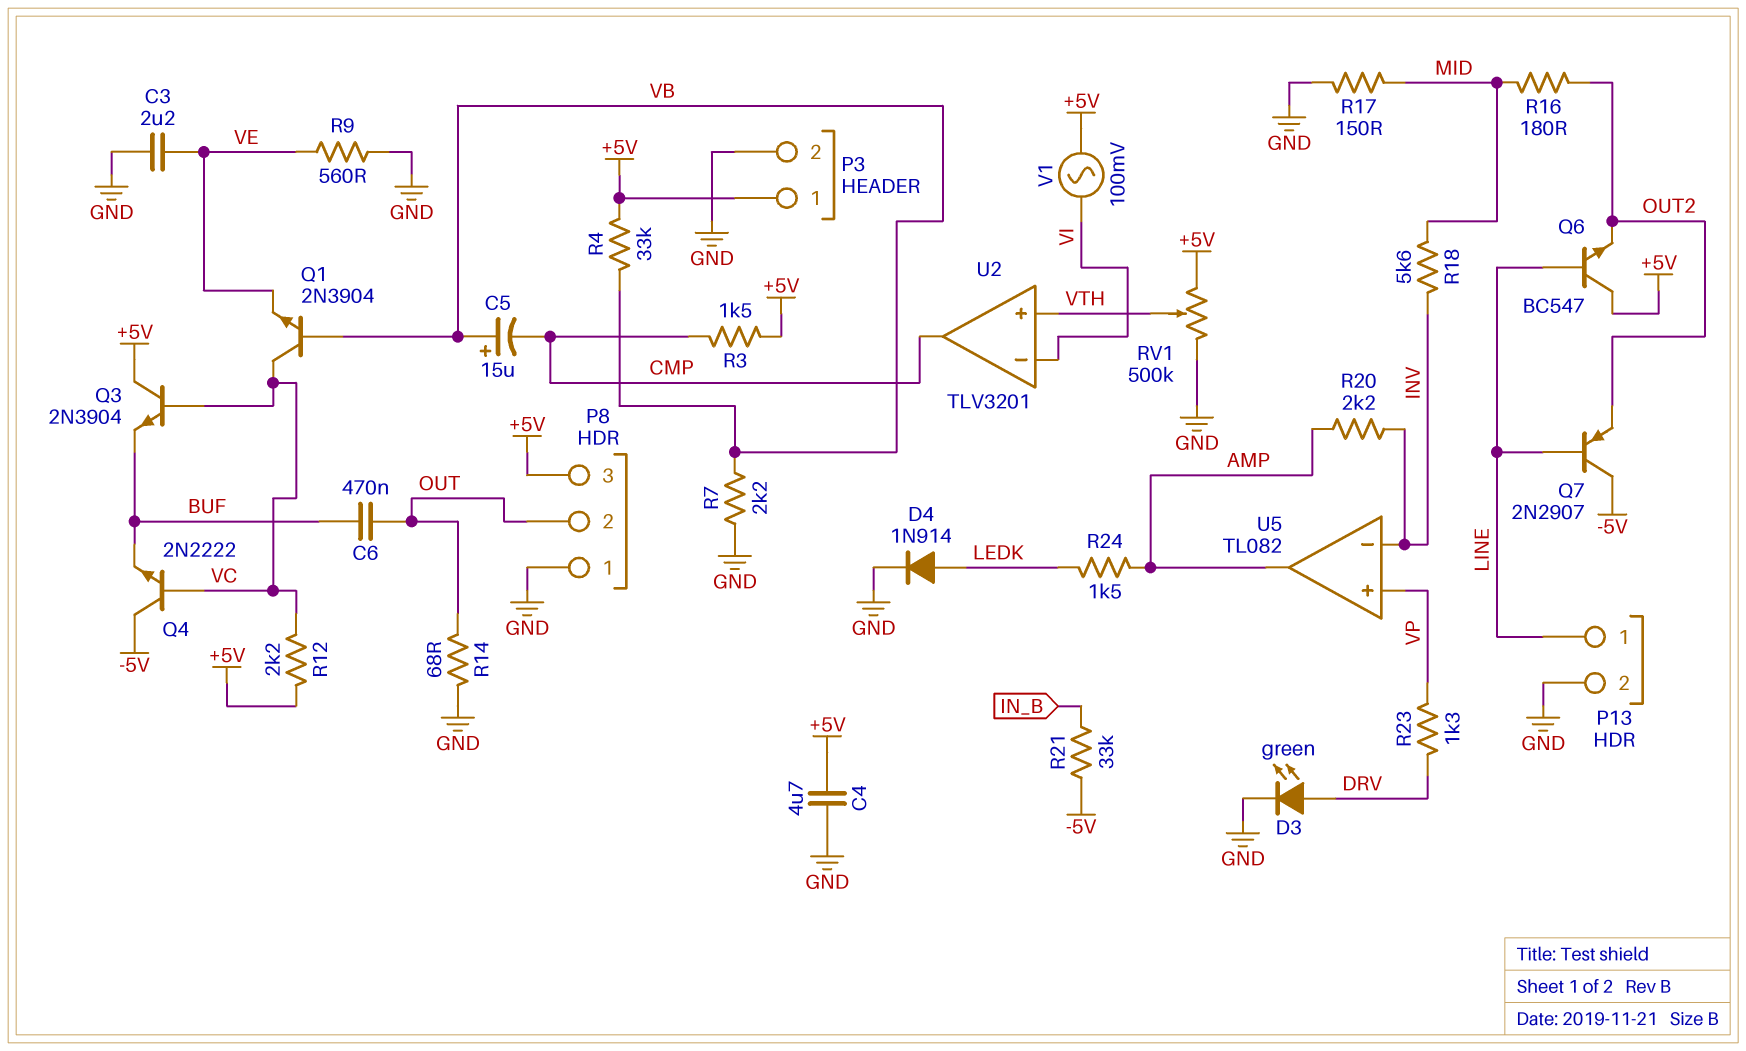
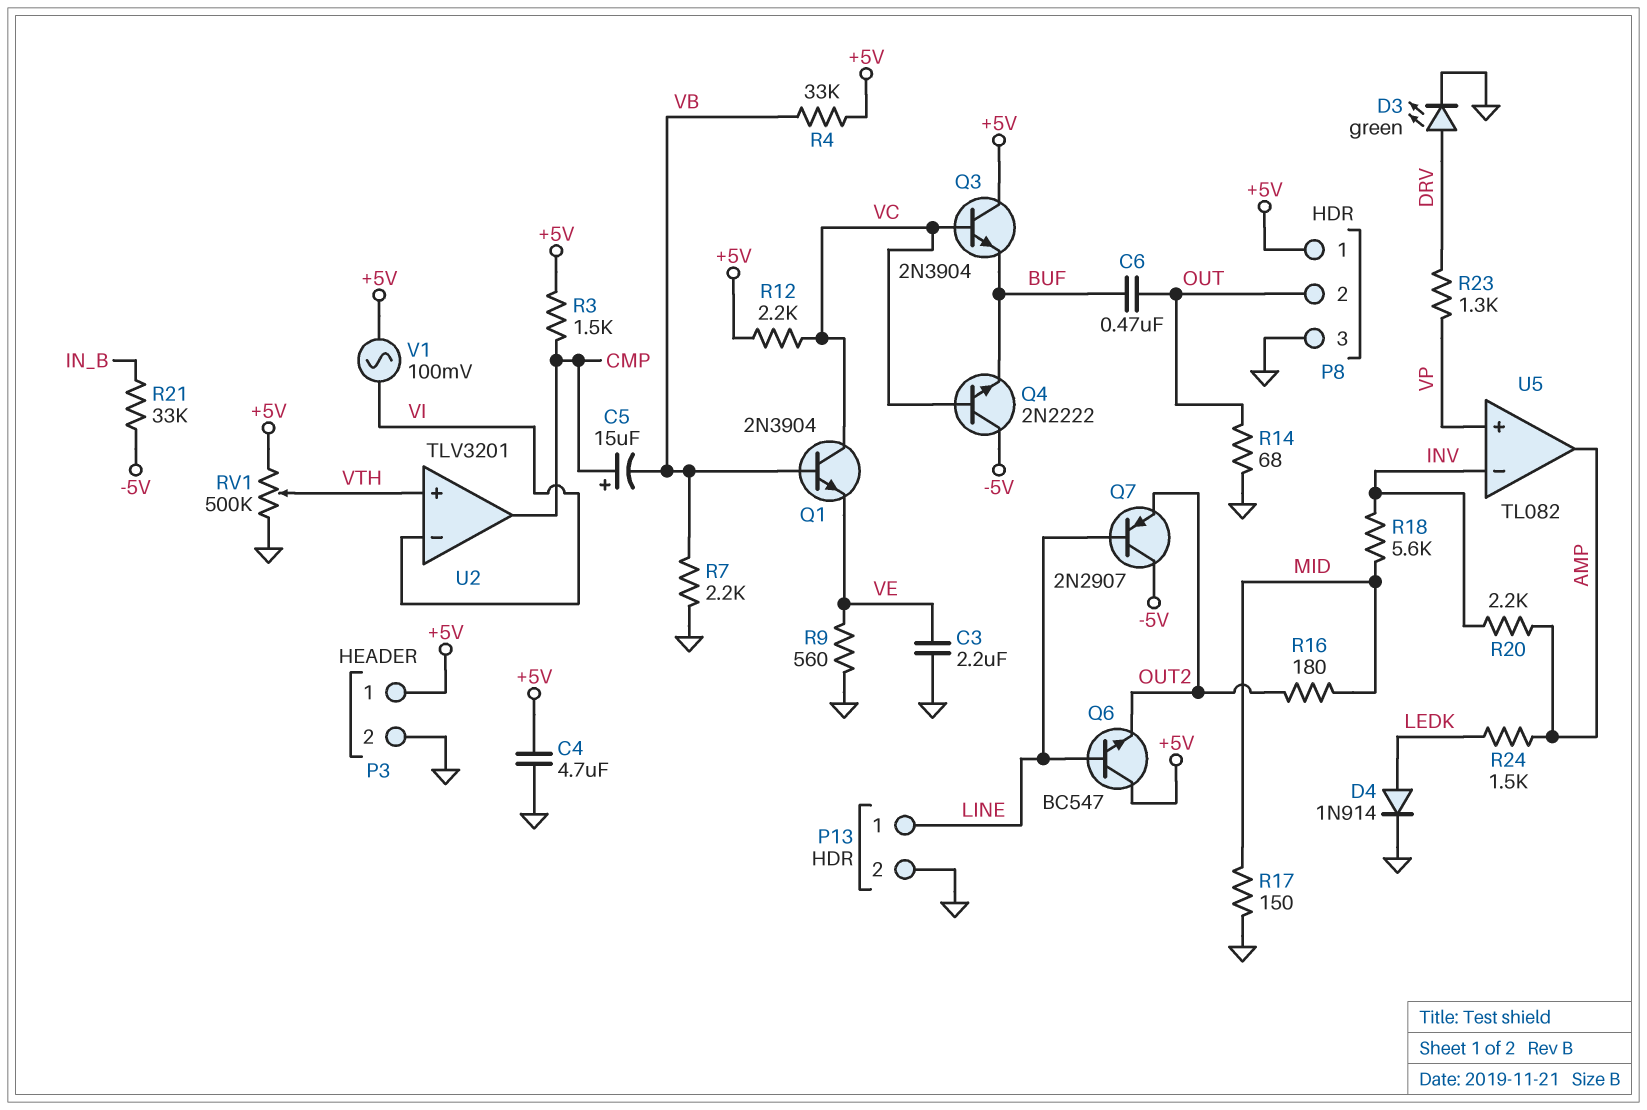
C5: 15uF (plus VB, minus CMP) -> 15uF (plus CMP, minus VB)
P8 pin 1: GND -> +5V
P8 pin 3: +5V -> GND

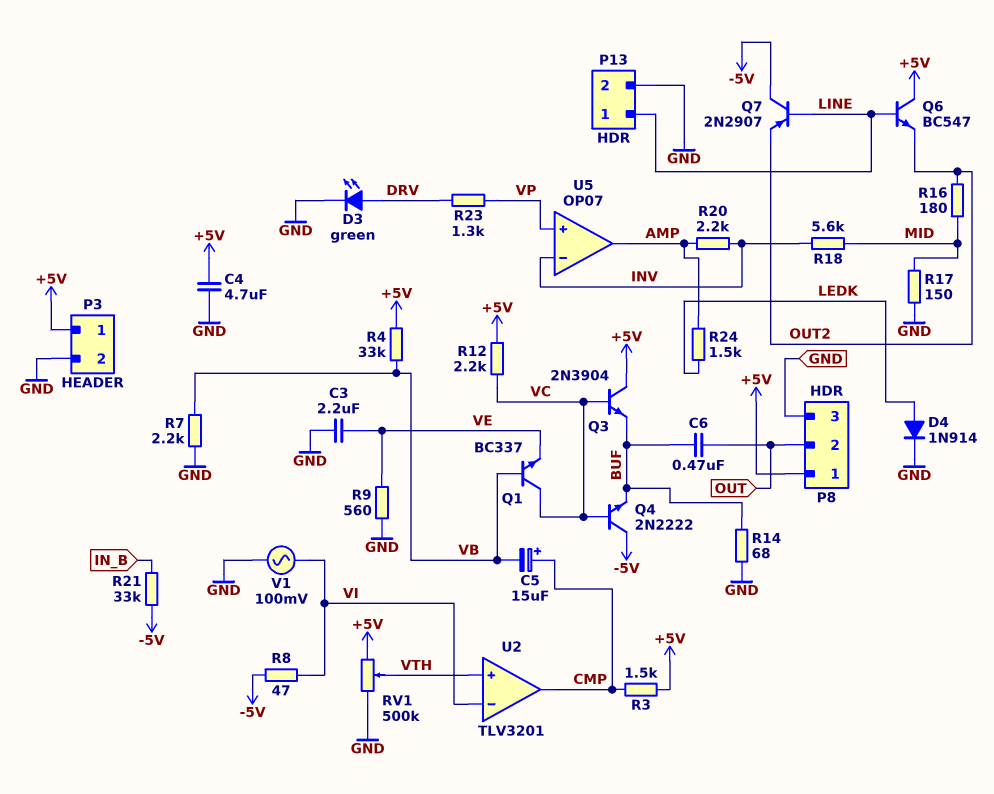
Q1: NPN 2N3904 (B VB, C VC, E VE) -> NPN BC337 (B VB, C VC, E VE)
R8: none -> 47 (-5V, VI)
R14: 68 (GND, OUT) -> 68 (BUF, GND)
U5: TL082 -> OP07
V1: AC 100mV (+5V, VI) -> AC 100mV (GND, VI)

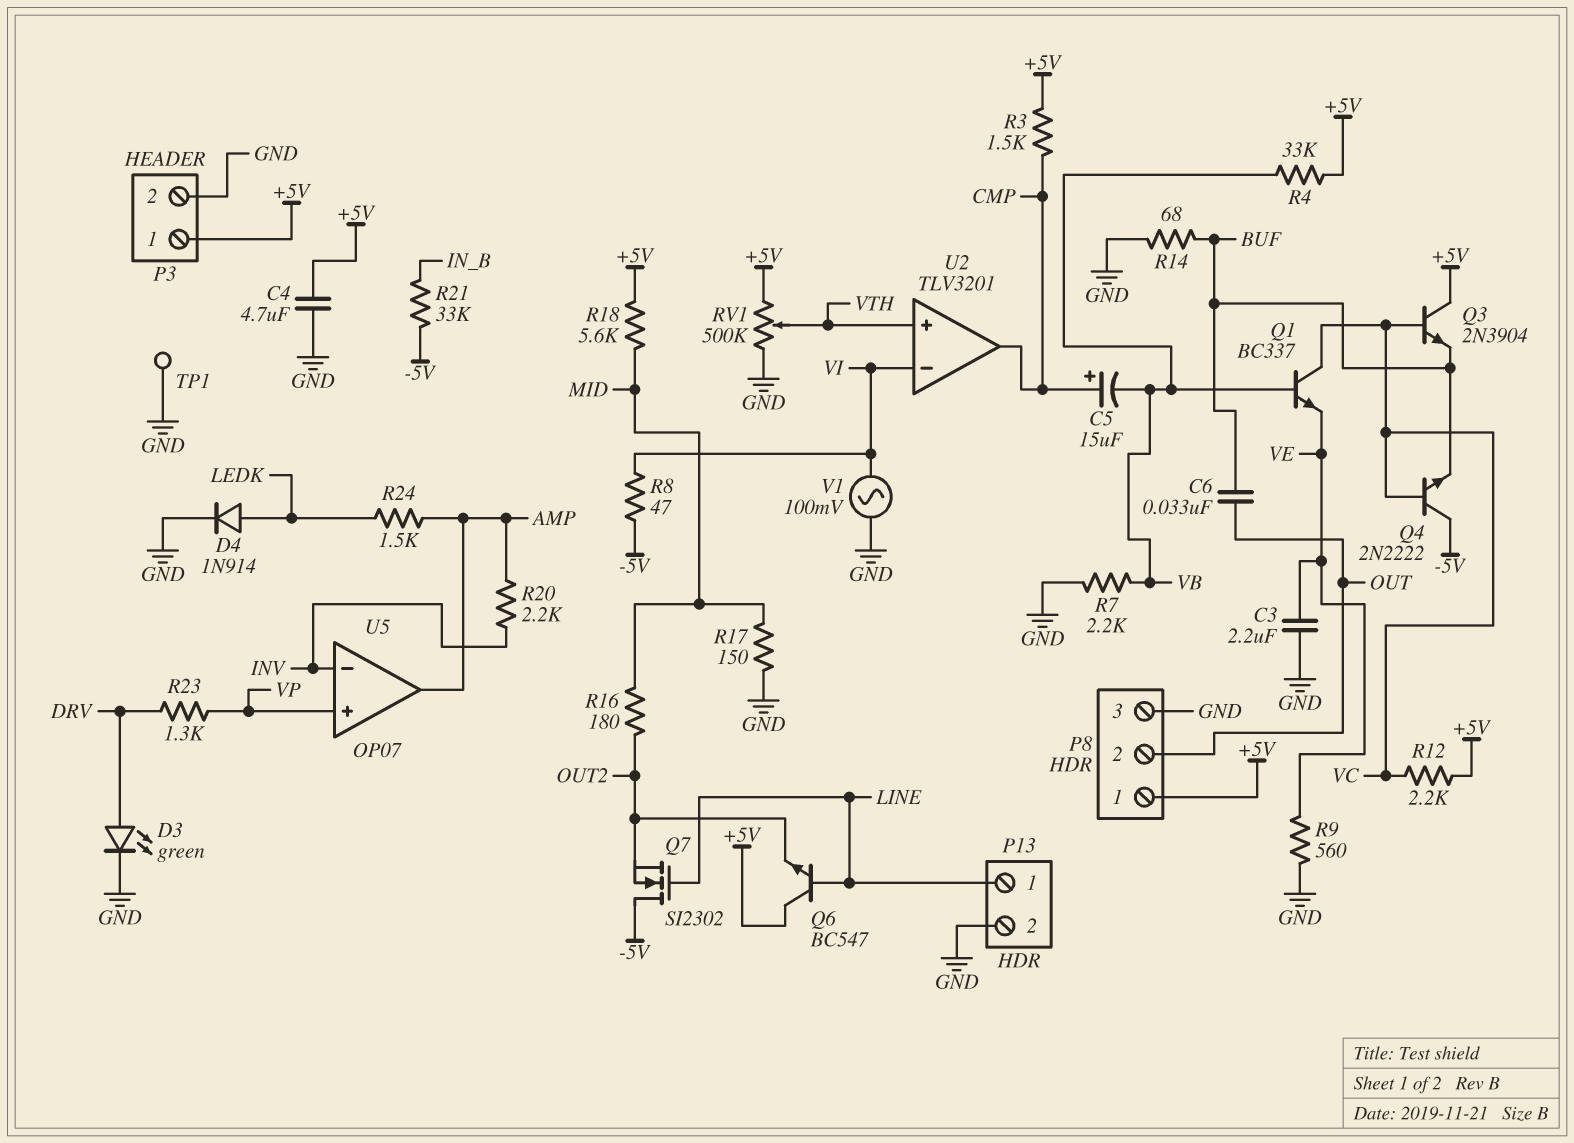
C6: 470nF (BUF, OUT) -> 33nF (BUF, OUT)
Q7: PNP 2N2907 (B LINE, C -5V, E OUT2) -> NMOS SI2302 (G LINE, D -5V, S OUT2)
R18: 5.6k (INV, MID) -> 5.6k (+5V, MID)
TP1: none -> test point (GND)

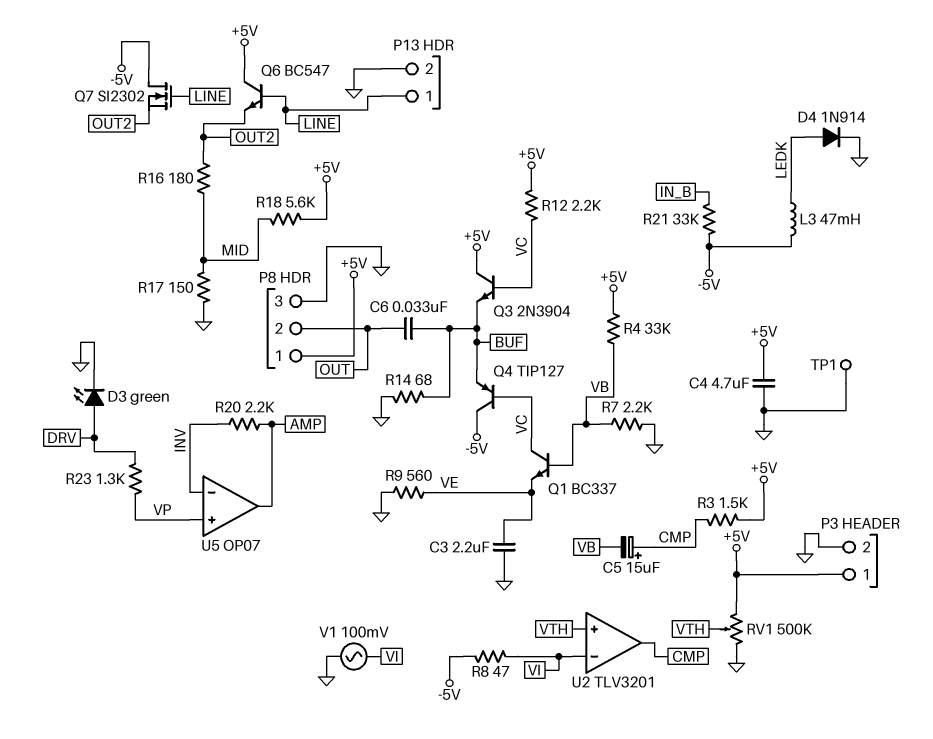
L3: none -> 47mH (-5V, LEDK)
Q4: NPN 2N2222 (B VC, C -5V, E BUF) -> PNP TIP127 (B VC, C -5V, E BUF)
R24: 1.5k (AMP, LEDK) -> none

